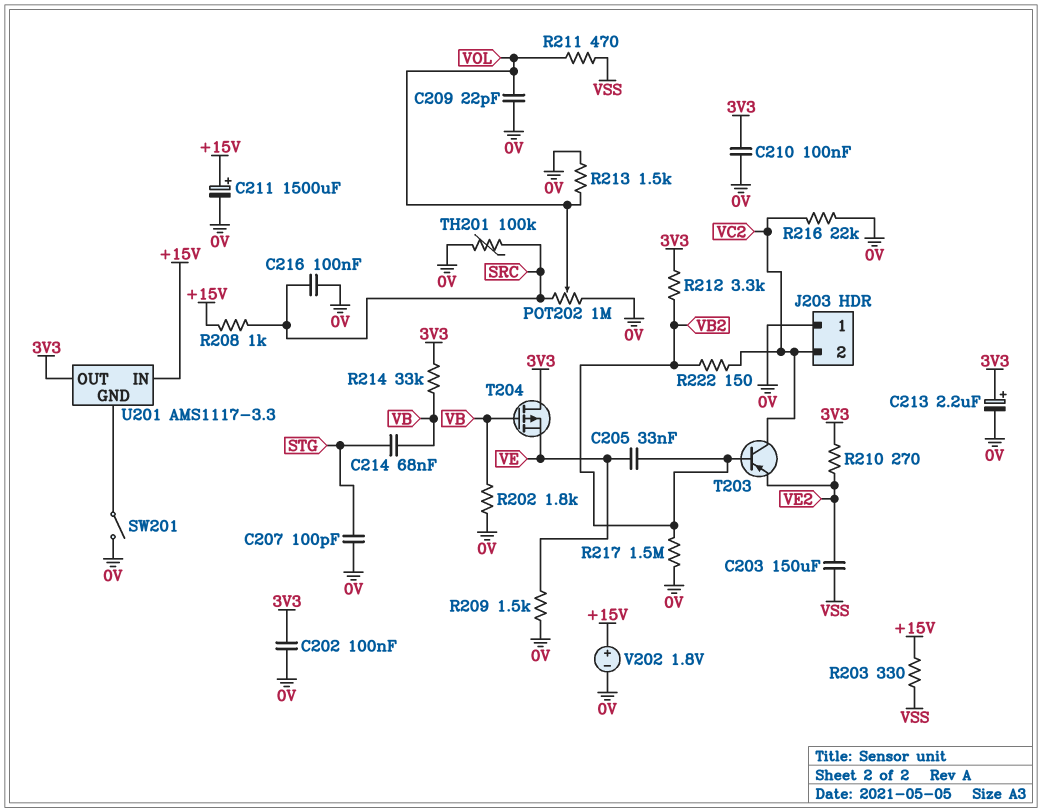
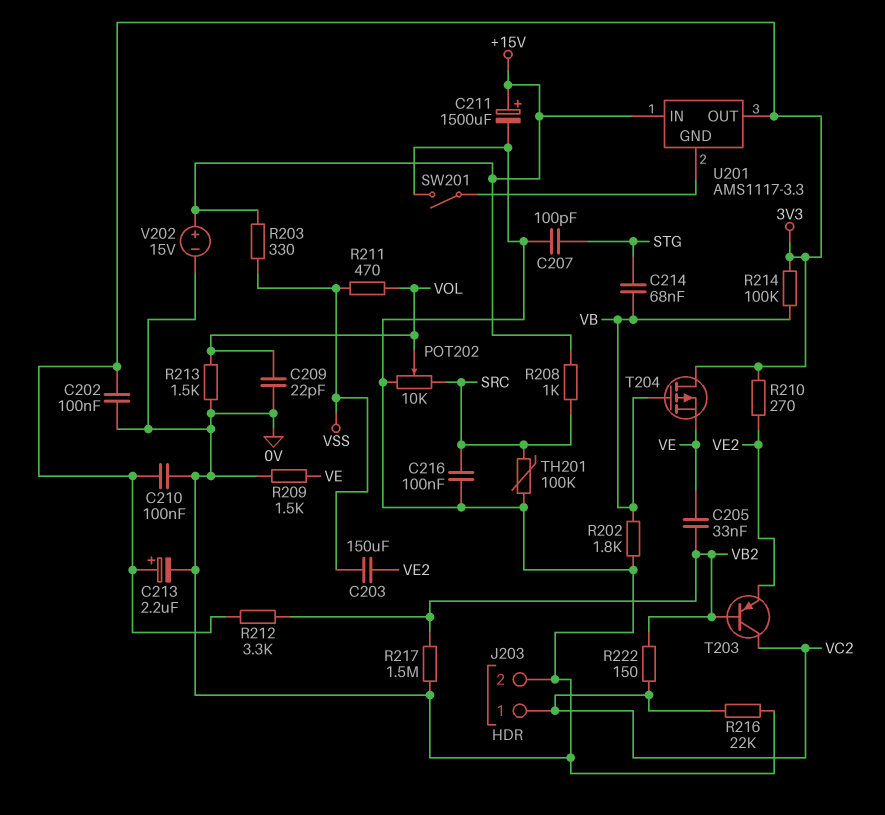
J203 pin 1: 0V -> VC2
J203 pin 2: VC2 -> 0V
POT202: 1M (0V, SRC, wiper VOL) -> 10k (0V, SRC, wiper VOL)
R214: 33k (3V3, VB) -> 100k (3V3, VB)
V202: 1.8V (plus +15V, minus 0V) -> 15V (plus +15V, minus 0V)

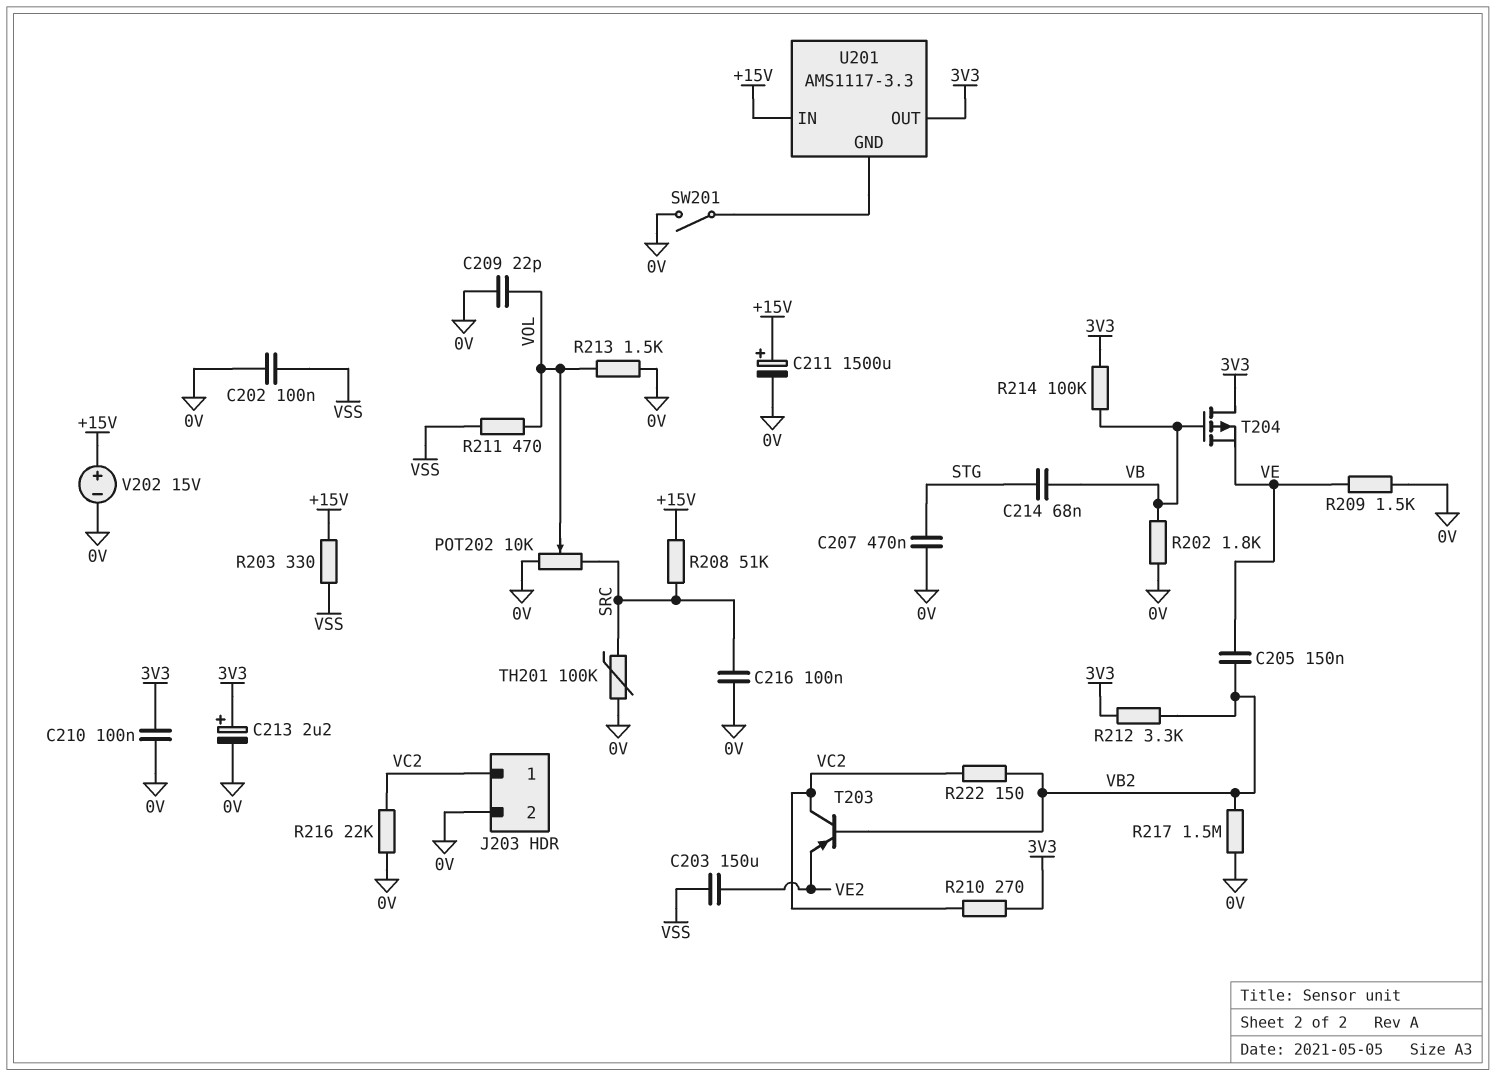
C202: 100nF (0V, 3V3) -> 100nF (0V, VSS)
C205: 33nF (VB2, VE) -> 150nF (VB2, VE)
C207: 100pF (0V, STG) -> 470nF (0V, STG)
R208: 1k (+15V, SRC) -> 51k (+15V, SRC)
R210: 270 (3V3, VE2) -> 270 (3V3, VC2)

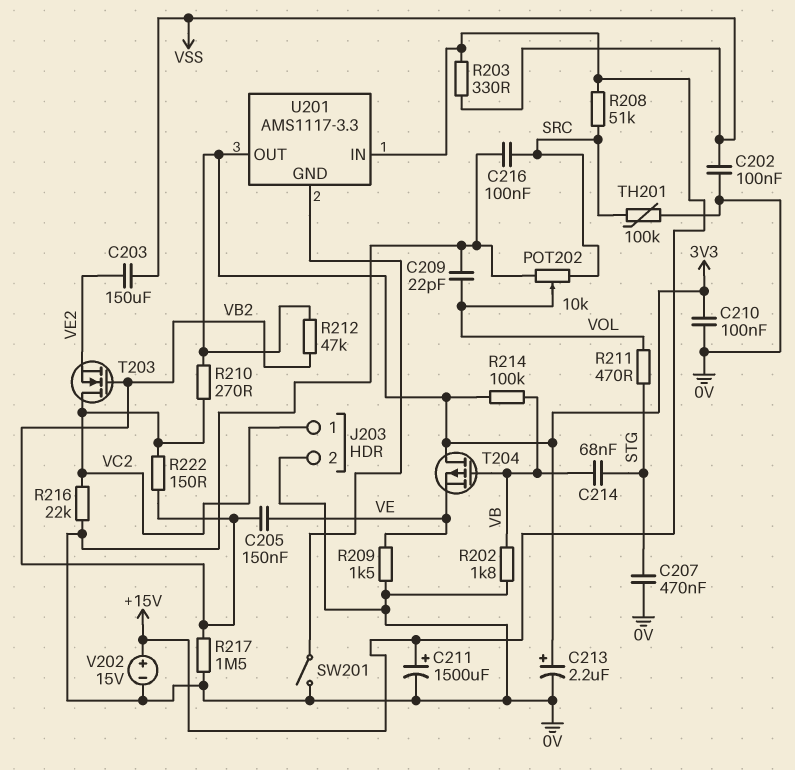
R211: 470 (VOL, VSS) -> 470 (STG, VOL)
R212: 3.3k (3V3, VB2) -> 47k (3V3, VB2)
R213: 1.5k (0V, VOL) -> none
T203: PNP (B VB2, C VC2, E VE2) -> NMOS (G VB2, D VC2, S VE2)

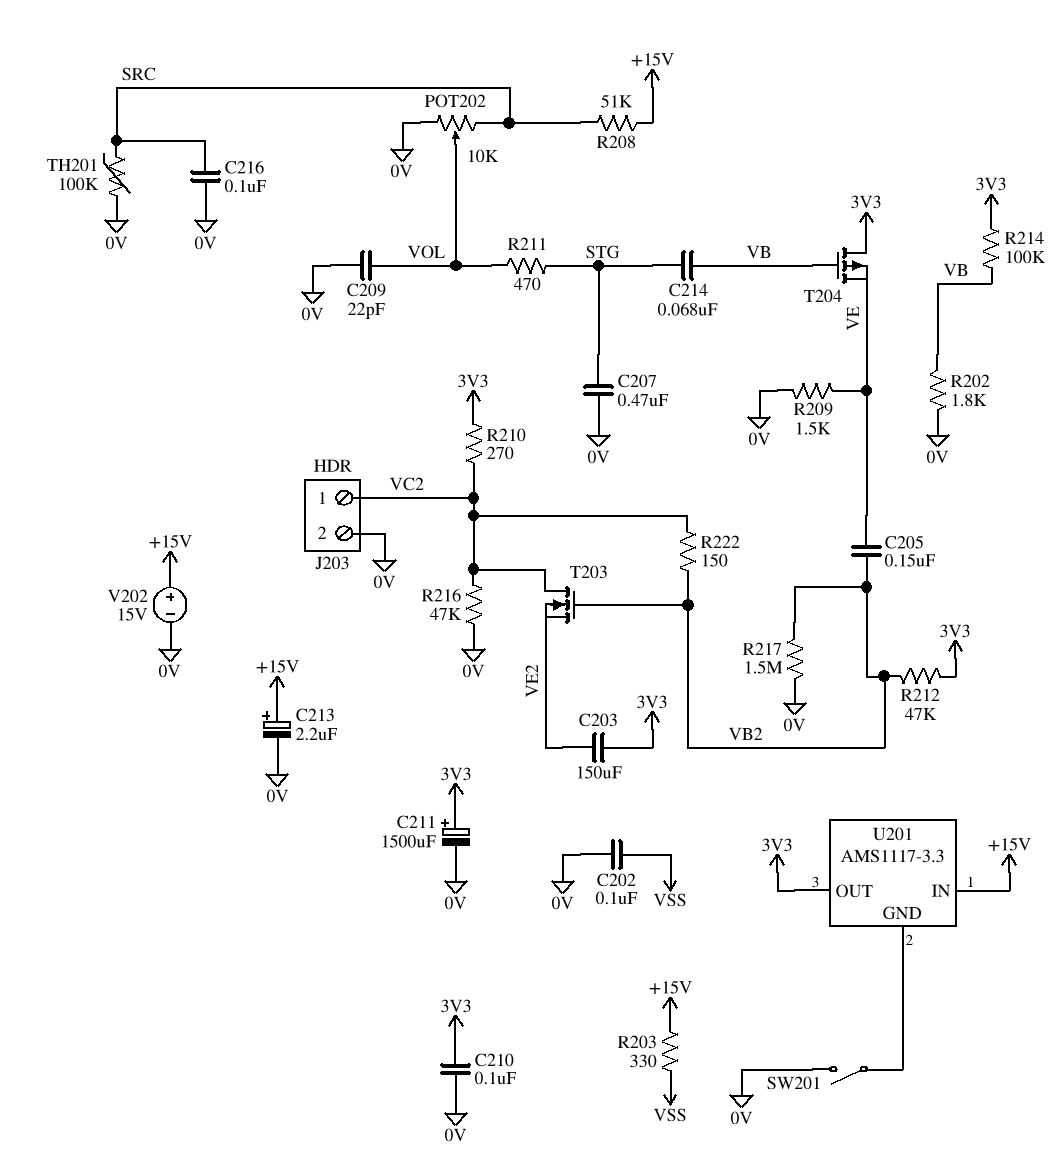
C203: 150uF (VE2, VSS) -> 150uF (3V3, VE2)
C211: 1500uF (plus +15V, minus 0V) -> 1500uF (plus 3V3, minus 0V)
C213: 2.2uF (plus 3V3, minus 0V) -> 2.2uF (plus +15V, minus 0V)
R216: 22k (0V, VC2) -> 47k (0V, VC2)

